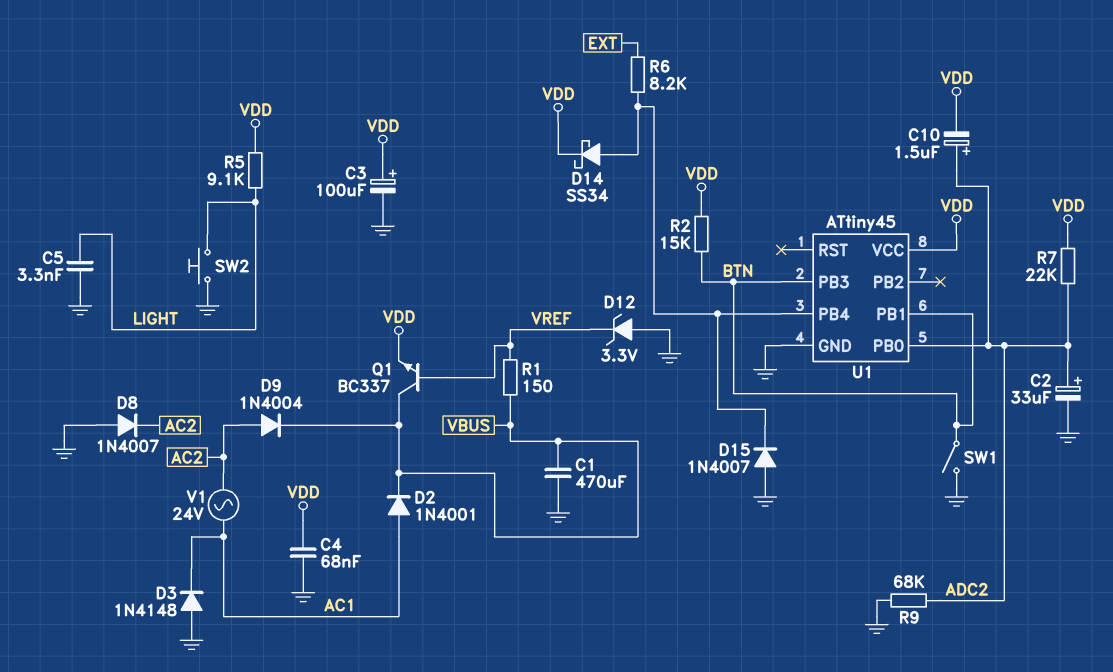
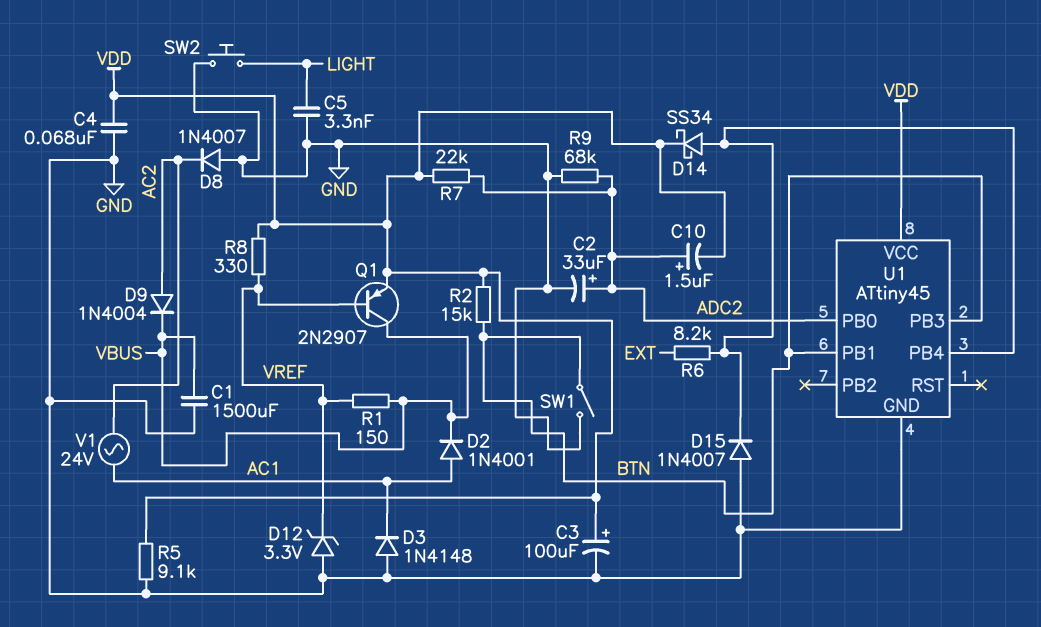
C1: 470uF (GND, VBUS) -> 1500uF (GND, VBUS)
Q1: NPN BC337 (B VREF, C VBUS, E VDD) -> PNP 2N2907 (B VREF, C VBUS, E VDD)
R5: 9.1k (LIGHT, VDD) -> 9.1k (GND, VDD)
R8: none -> 330 (VDD, VREF)

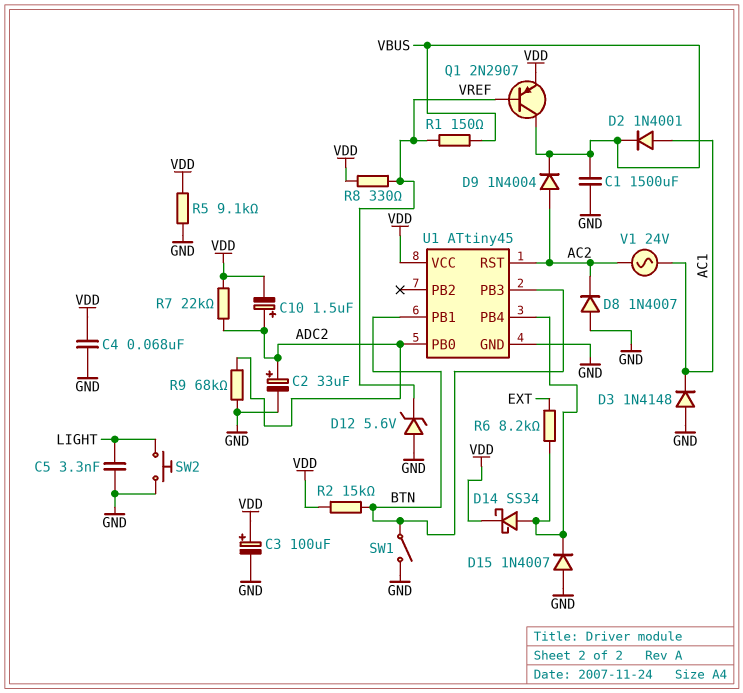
D12: zener 3.3V (A GND, K VREF) -> zener 5.6V (A GND, K VREF)
U1 pin RST: none -> AC2

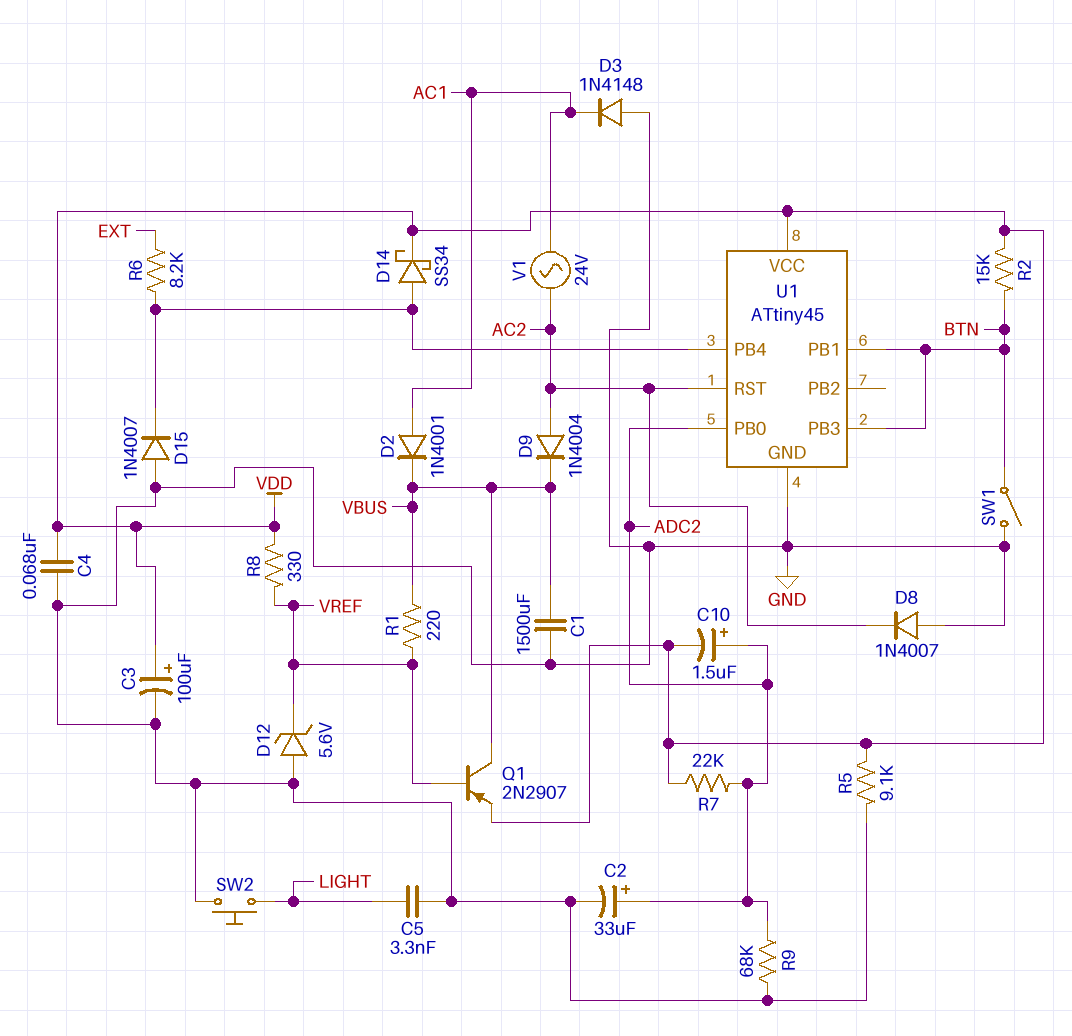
R1: 150 (VBUS, VREF) -> 220 (VBUS, VREF)

